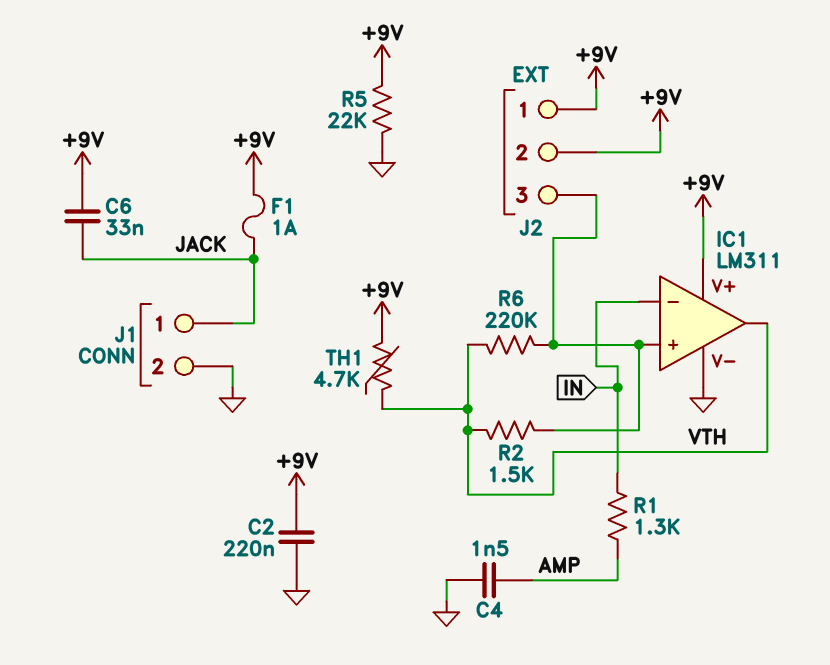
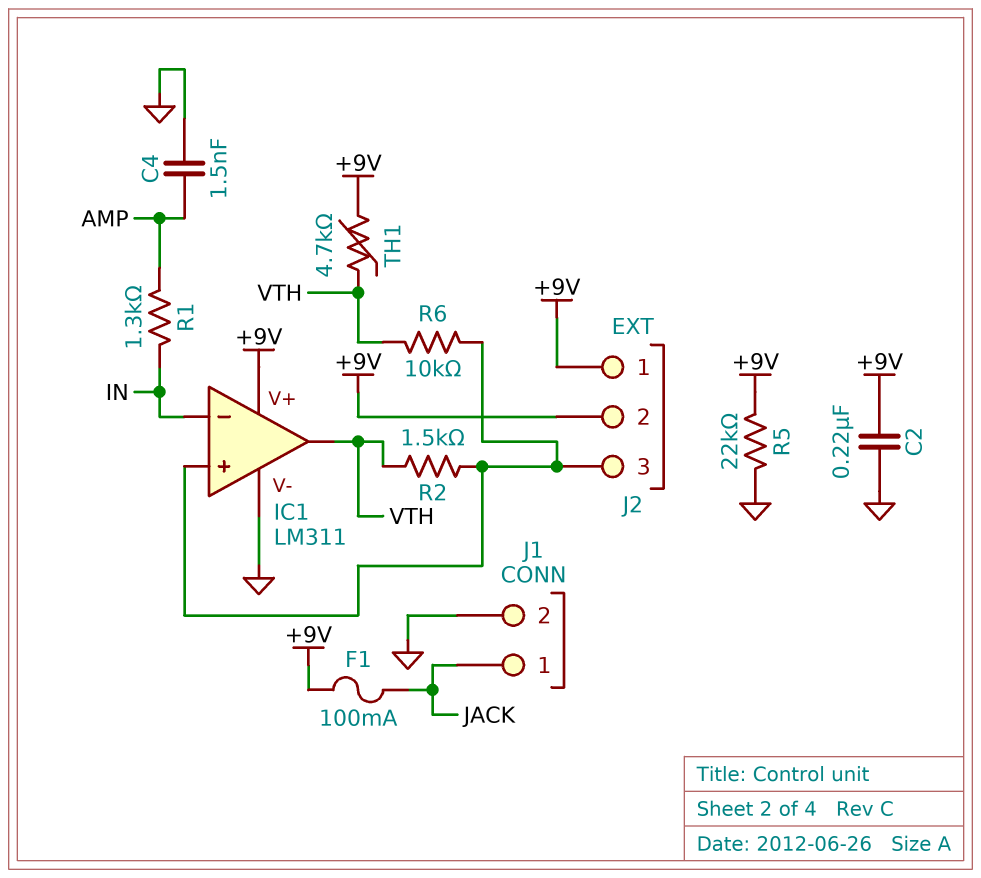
C6: 33nF (+9V, JACK) -> none
F1: 1A (+9V, JACK) -> 100mA (+9V, JACK)
R6: 220k (IC1/in+, VTH) -> 10k (IC1/in+, VTH)

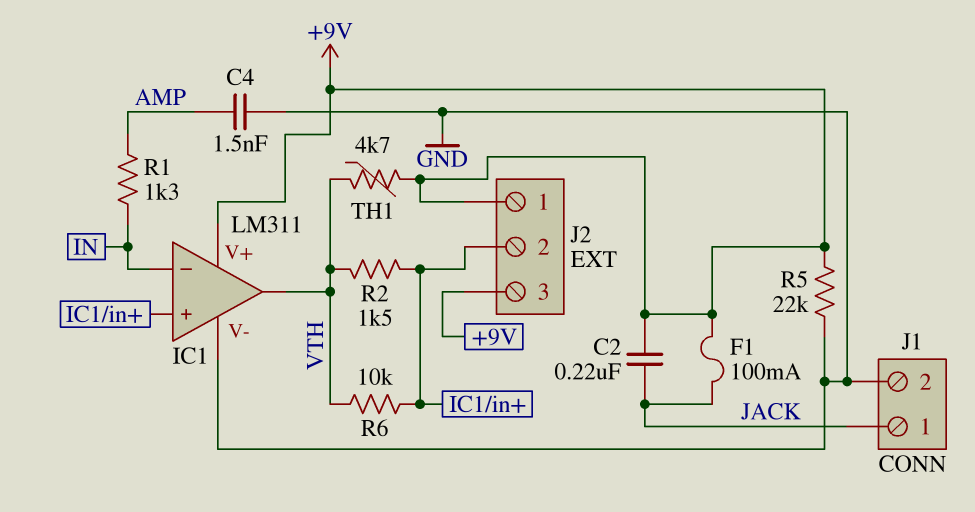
C2: 220nF (+9V, GND) -> 220nF (+9V, JACK)
J2 pin 2: +9V -> IC1/in+
J2 pin 3: IC1/in+ -> +9V

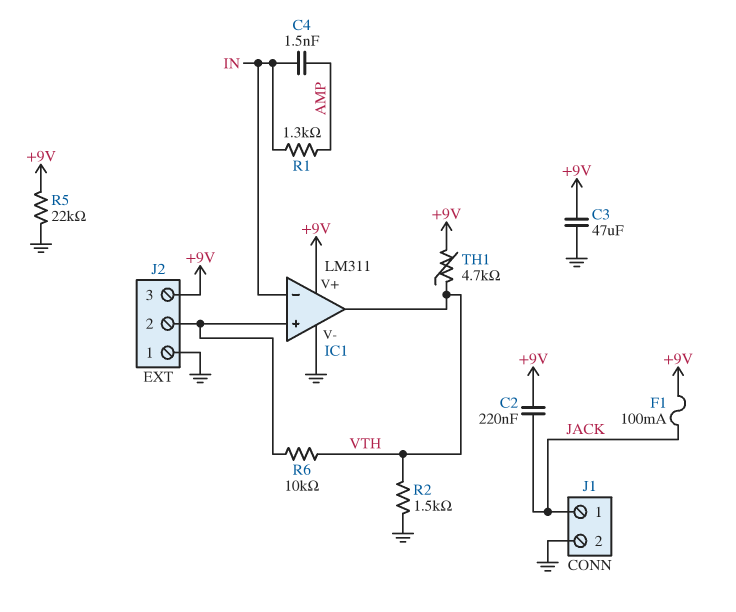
C3: none -> 47uF (+9V, GND)
C4: 1.5nF (AMP, GND) -> 1.5nF (AMP, IN)
J2 pin 1: +9V -> GND
R2: 1.5k (IC1/in+, VTH) -> 1.5k (GND, VTH)

